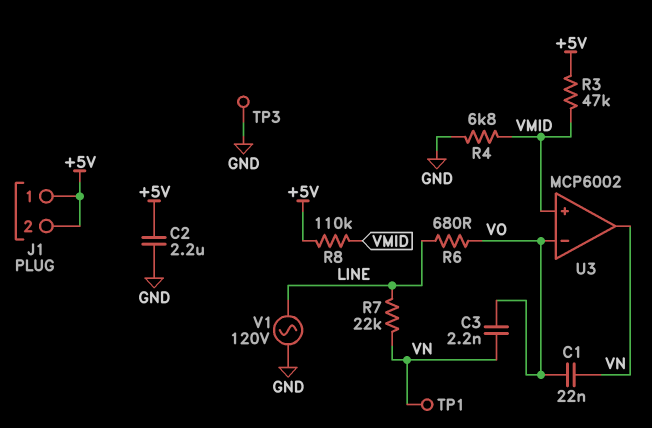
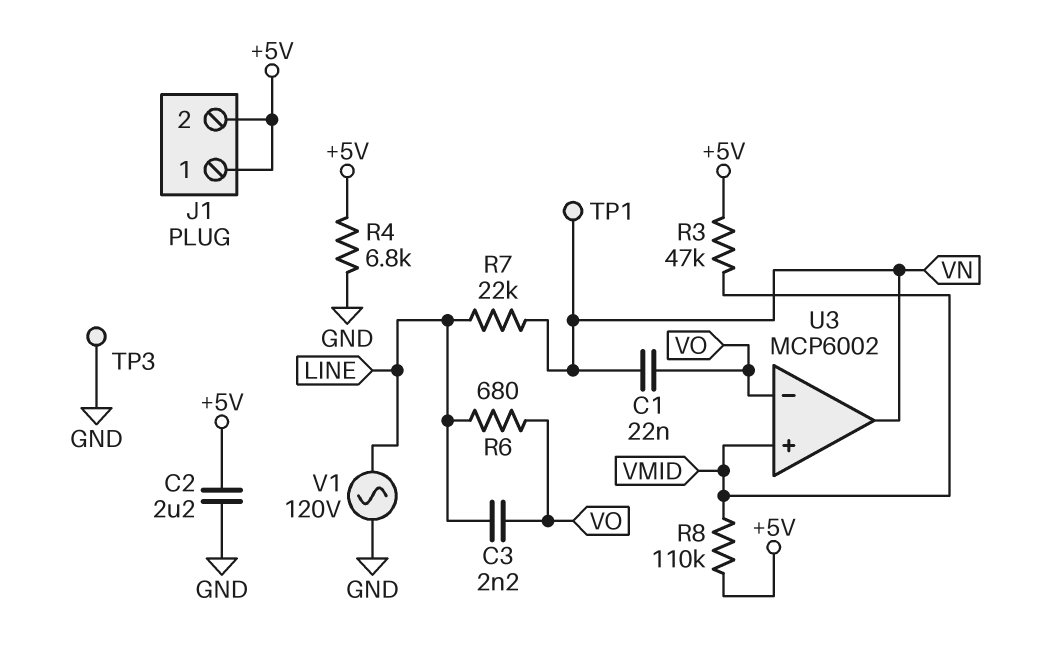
C3: 2.2nF (VN, VO) -> 2.2nF (LINE, VO)
R4: 6.8k (GND, VMID) -> 6.8k (+5V, GND)

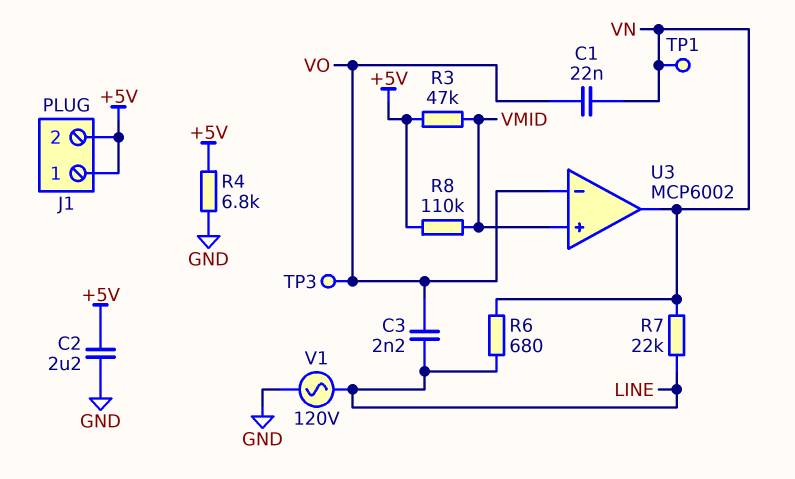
R6: 680 (LINE, VO) -> 680 (LINE, VN)
TP3: test point (GND) -> test point (VO)

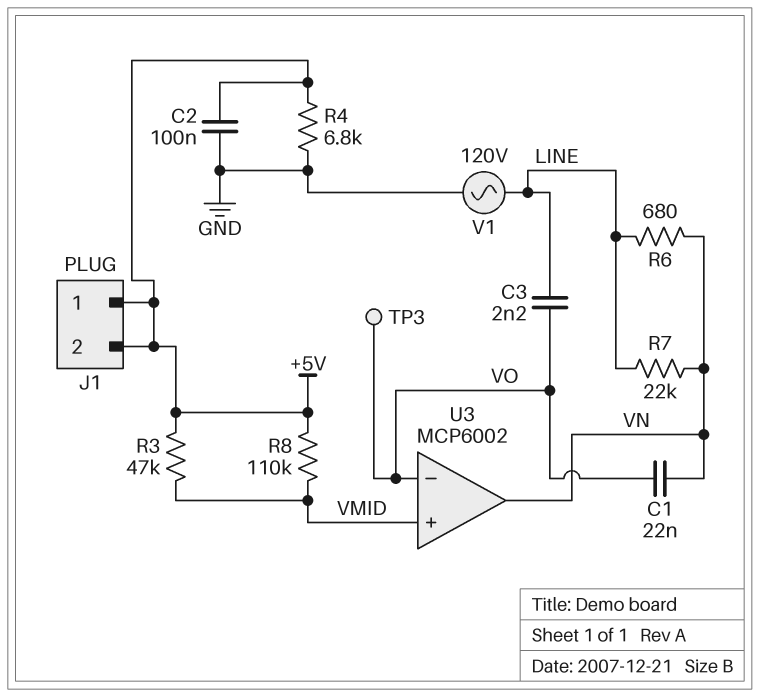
C2: 2.2uF (+5V, GND) -> 100nF (+5V, GND)
TP1: test point (VN) -> none

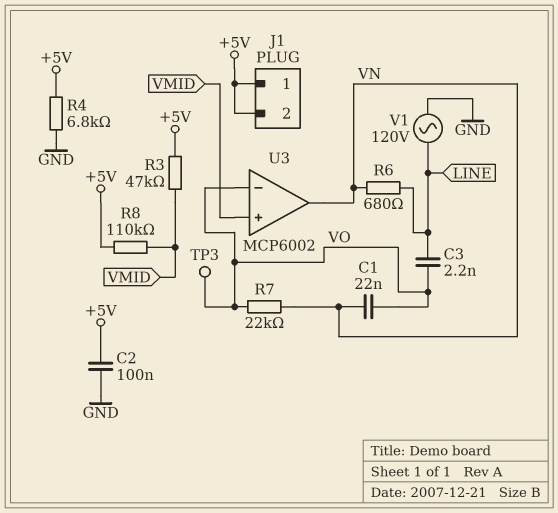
R7: 22k (LINE, VN) -> 22k (VN, VO)

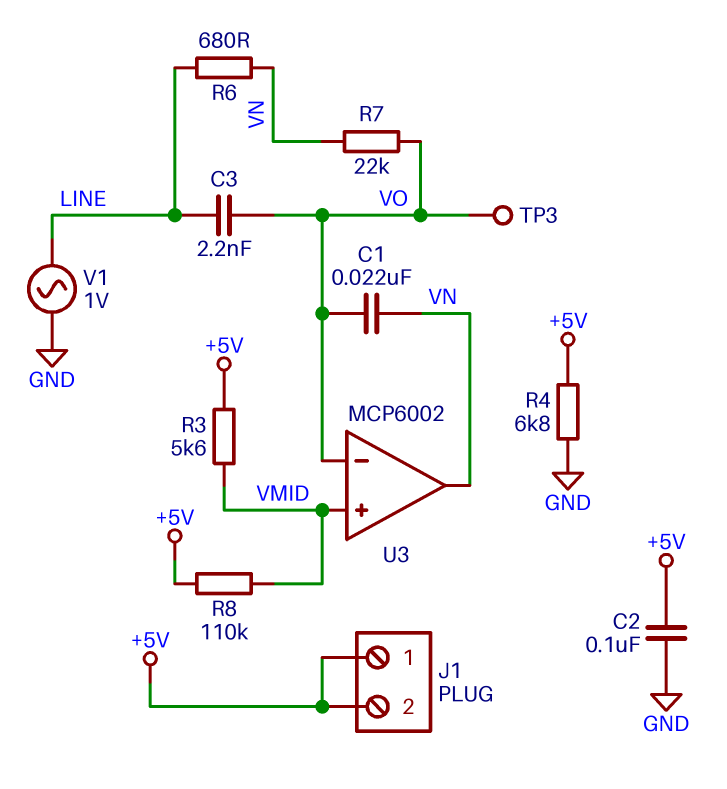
R3: 47k (+5V, VMID) -> 5.6k (+5V, VMID)
V1: AC 120V (GND, LINE) -> AC 1V (GND, LINE)

